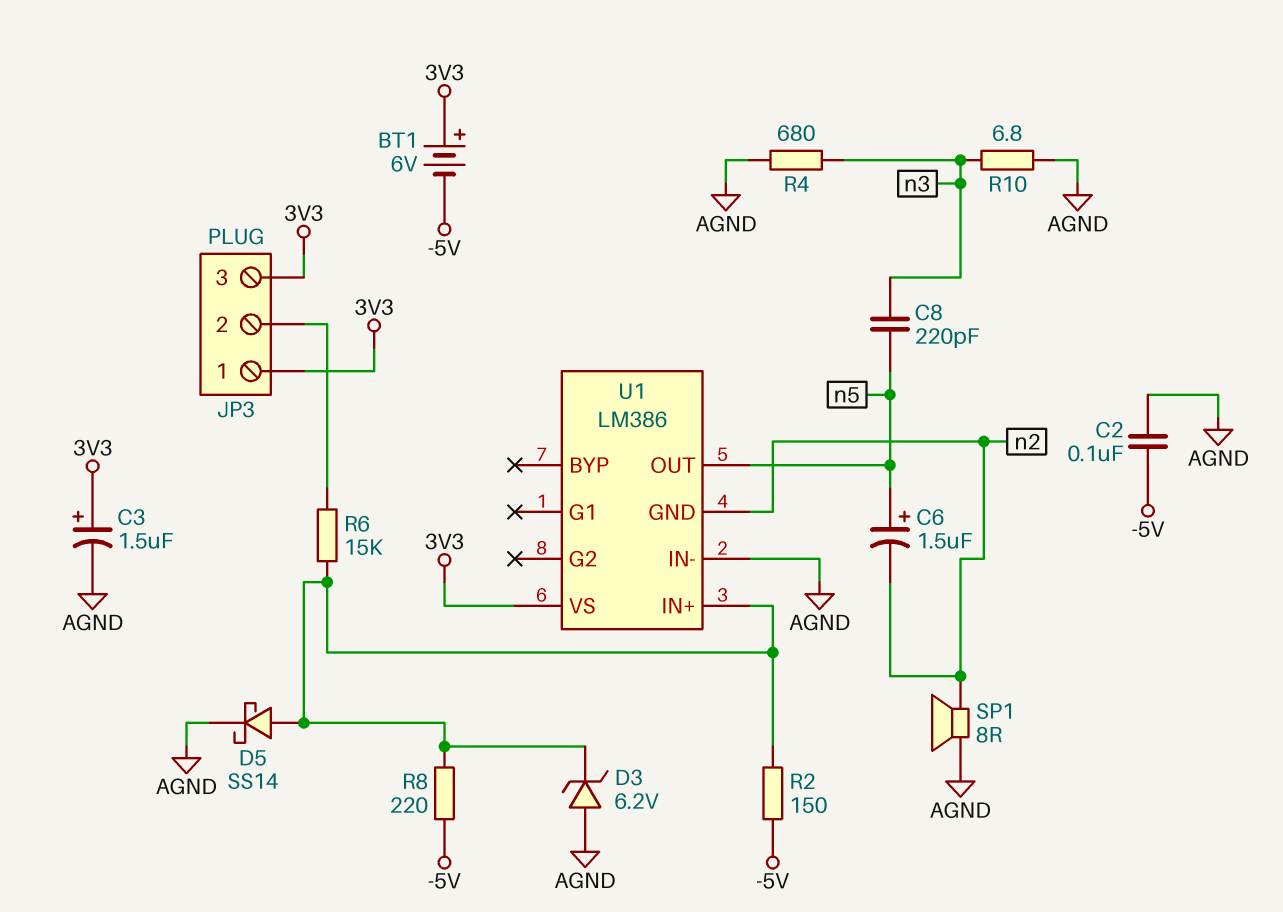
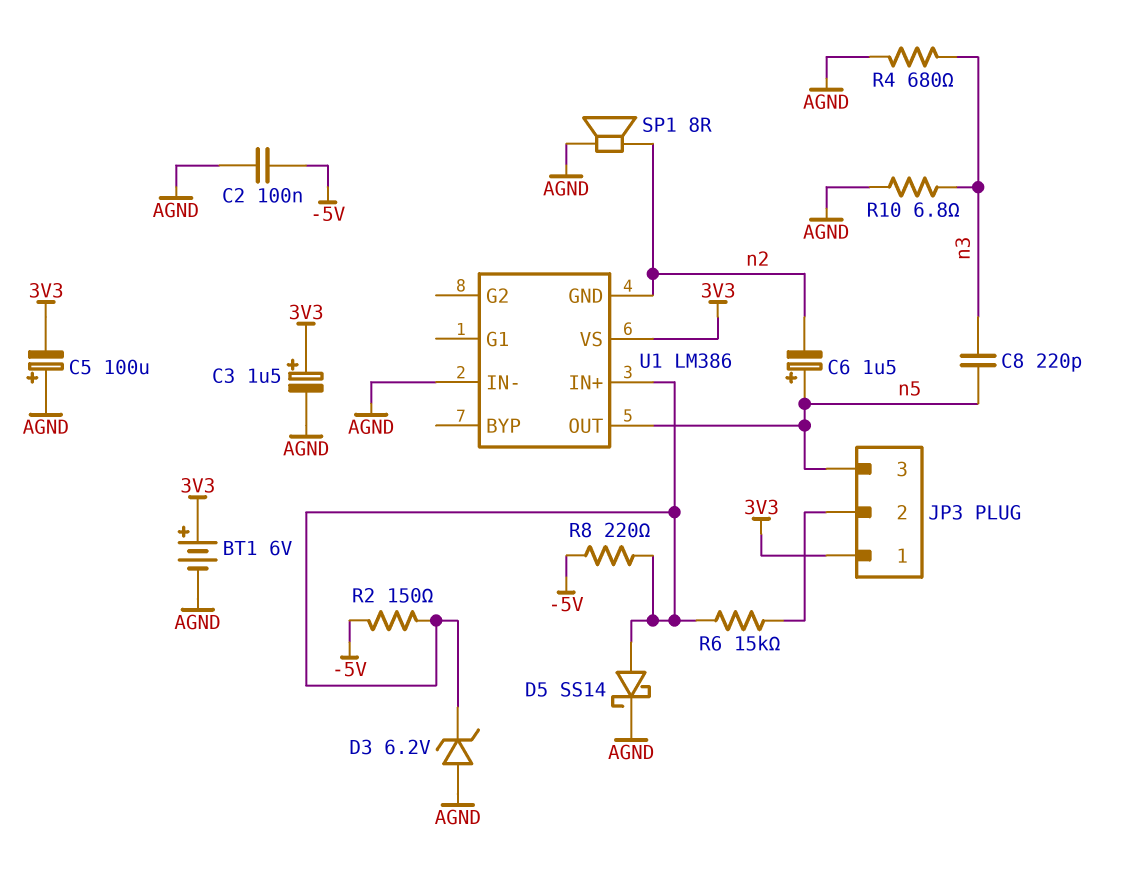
BT1: 6V (plus 3V3, minus -5V) -> 6V (plus 3V3, minus AGND)
C5: none -> 100uF (plus AGND, minus 3V3)
JP3 pin 3: 3V3 -> n5

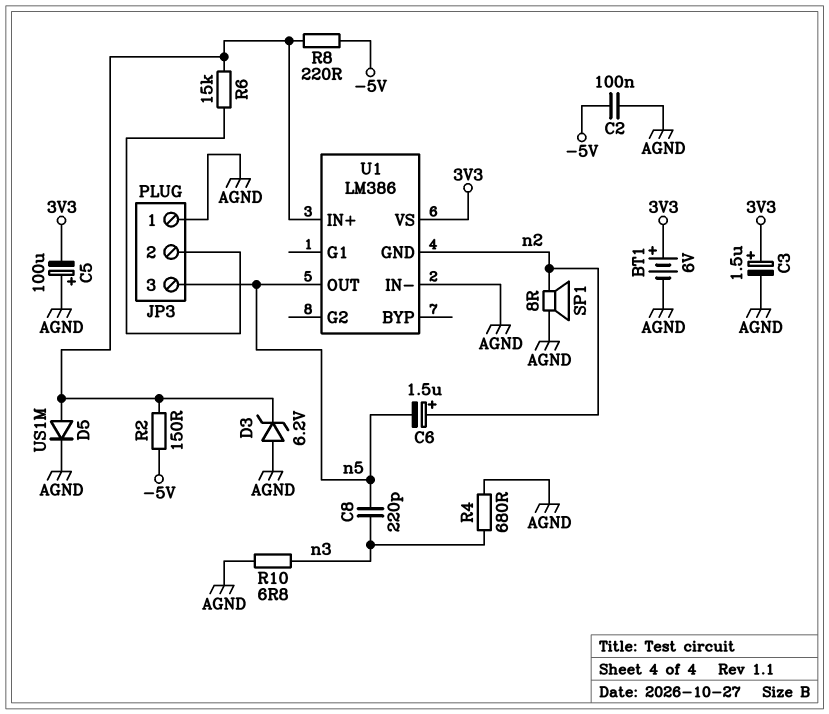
C6: 1.5uF (plus n5, minus n2) -> 1.5uF (plus n2, minus n5)
D5: schottky SS14 (A U1/IN+, K AGND) -> diode US1M (A U1/IN+, K AGND)
JP3 pin 1: 3V3 -> AGND

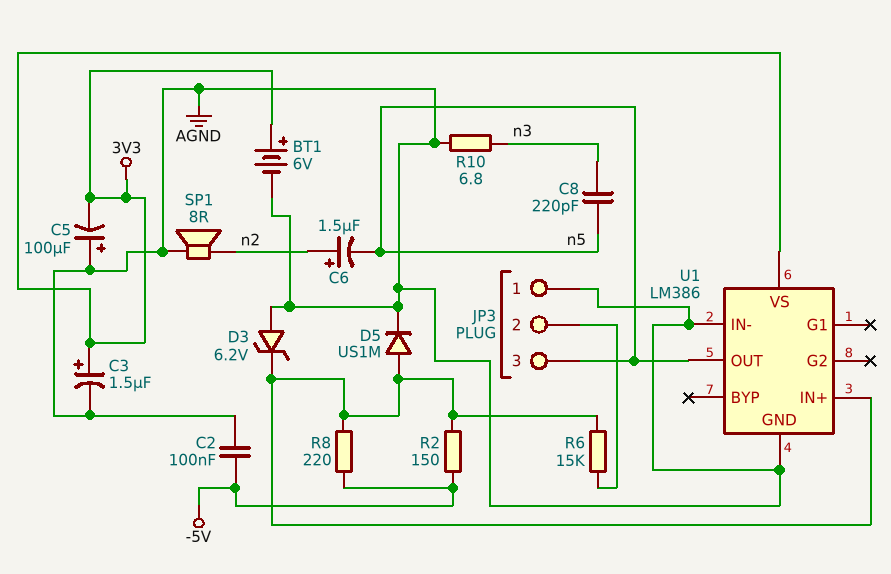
R4: 680 (AGND, n3) -> none
U1 pin GND: n2 -> AGND

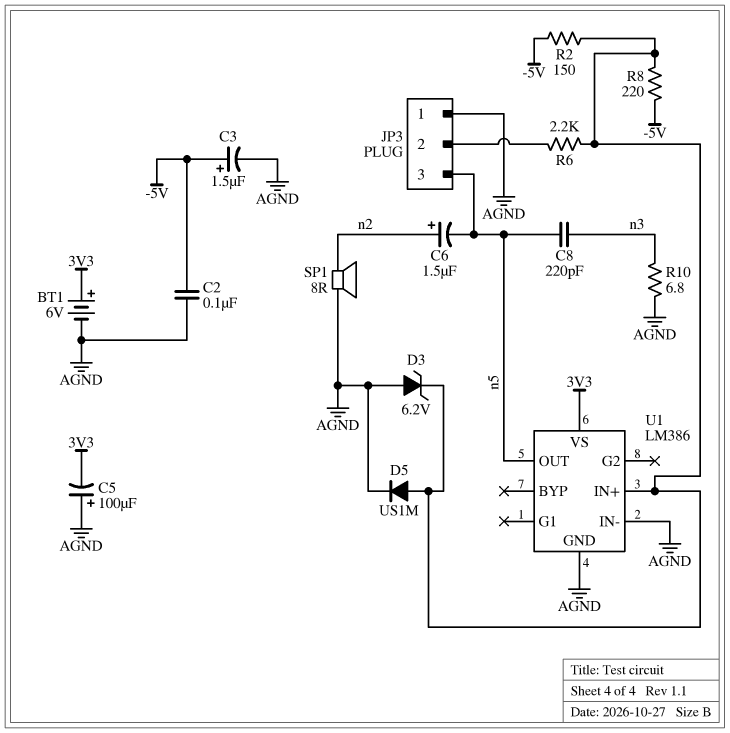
C3: 1.5uF (plus 3V3, minus AGND) -> 1.5uF (plus -5V, minus AGND)
R6: 15k (JP3/2, U1/IN+) -> 2.2k (JP3/2, U1/IN+)

